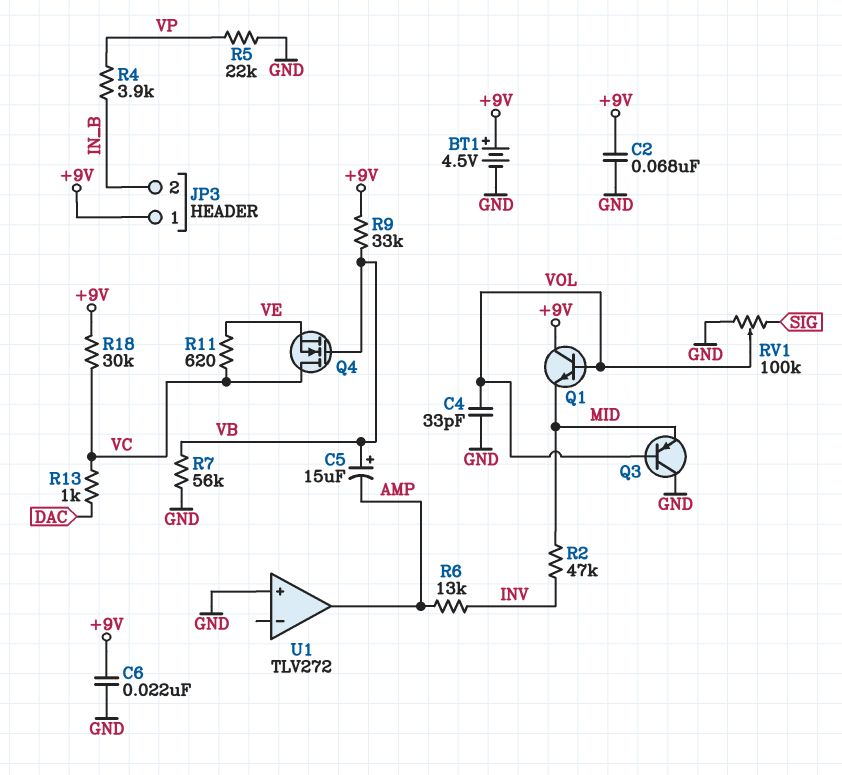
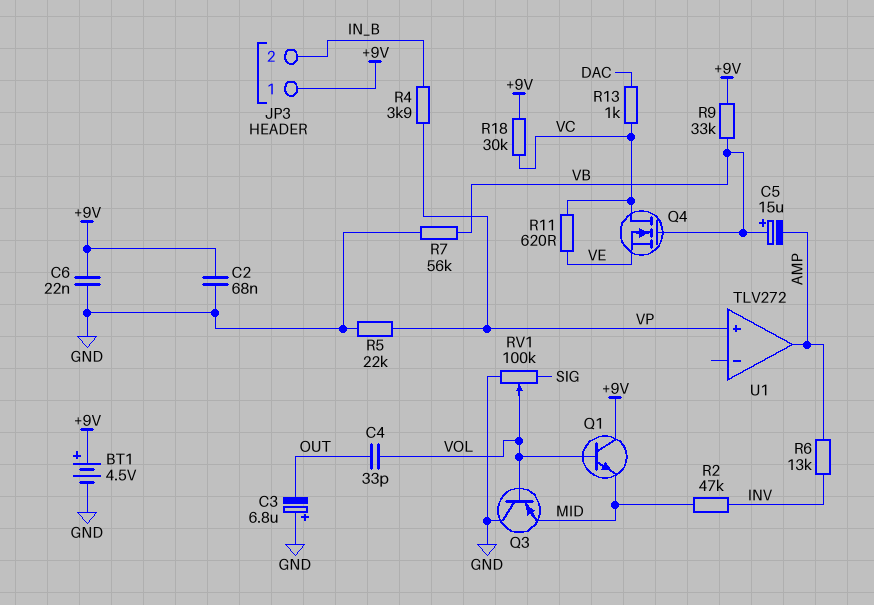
C3: none -> 6.8uF (plus GND, minus OUT)
C4: 33pF (GND, VOL) -> 33pF (OUT, VOL)
U1 pin in+: GND -> VP

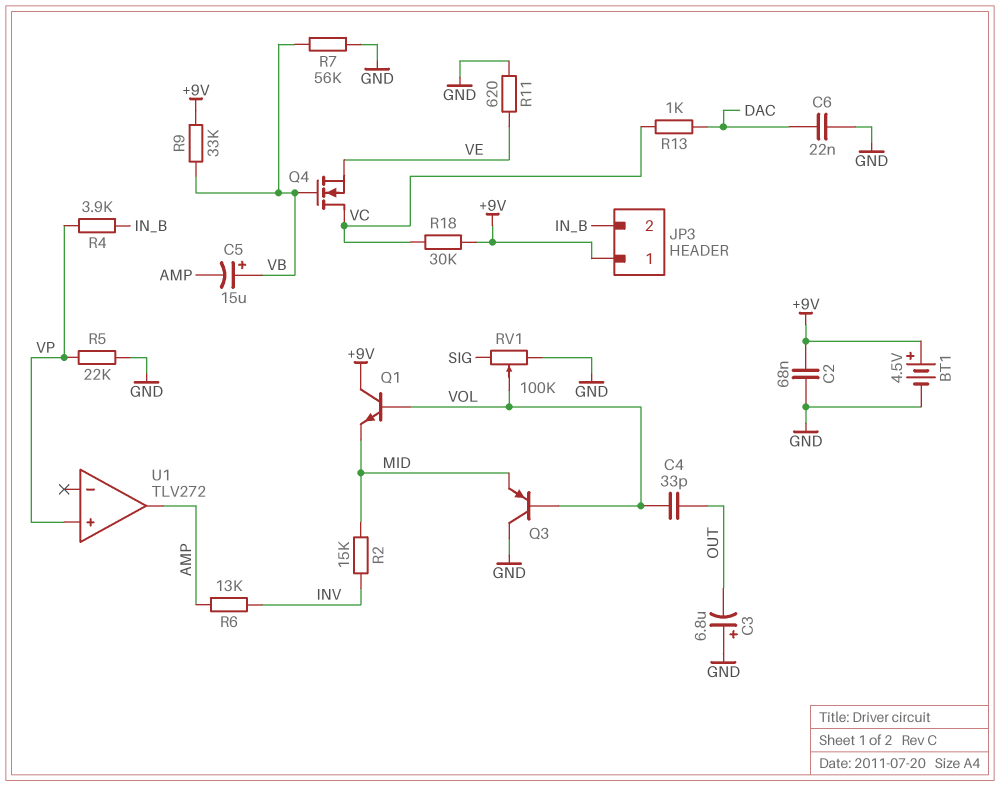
C6: 22nF (+9V, GND) -> 22nF (DAC, GND)
R2: 47k (INV, MID) -> 15k (INV, MID)
R11: 620 (VC, VE) -> 620 (GND, VE)

